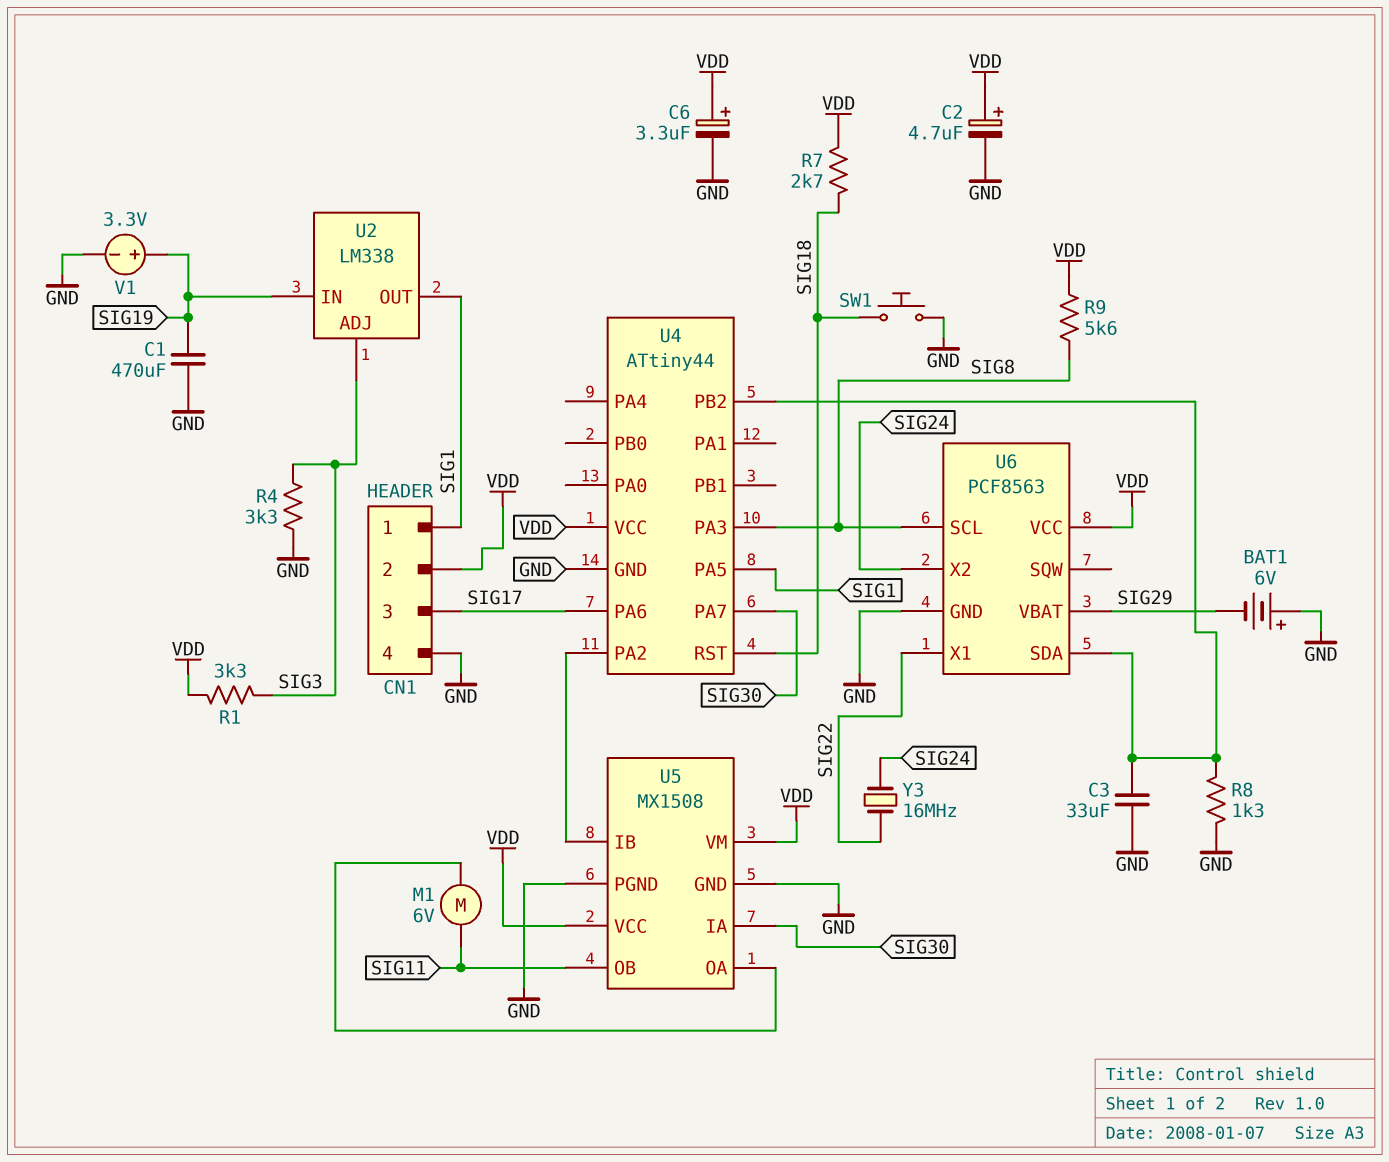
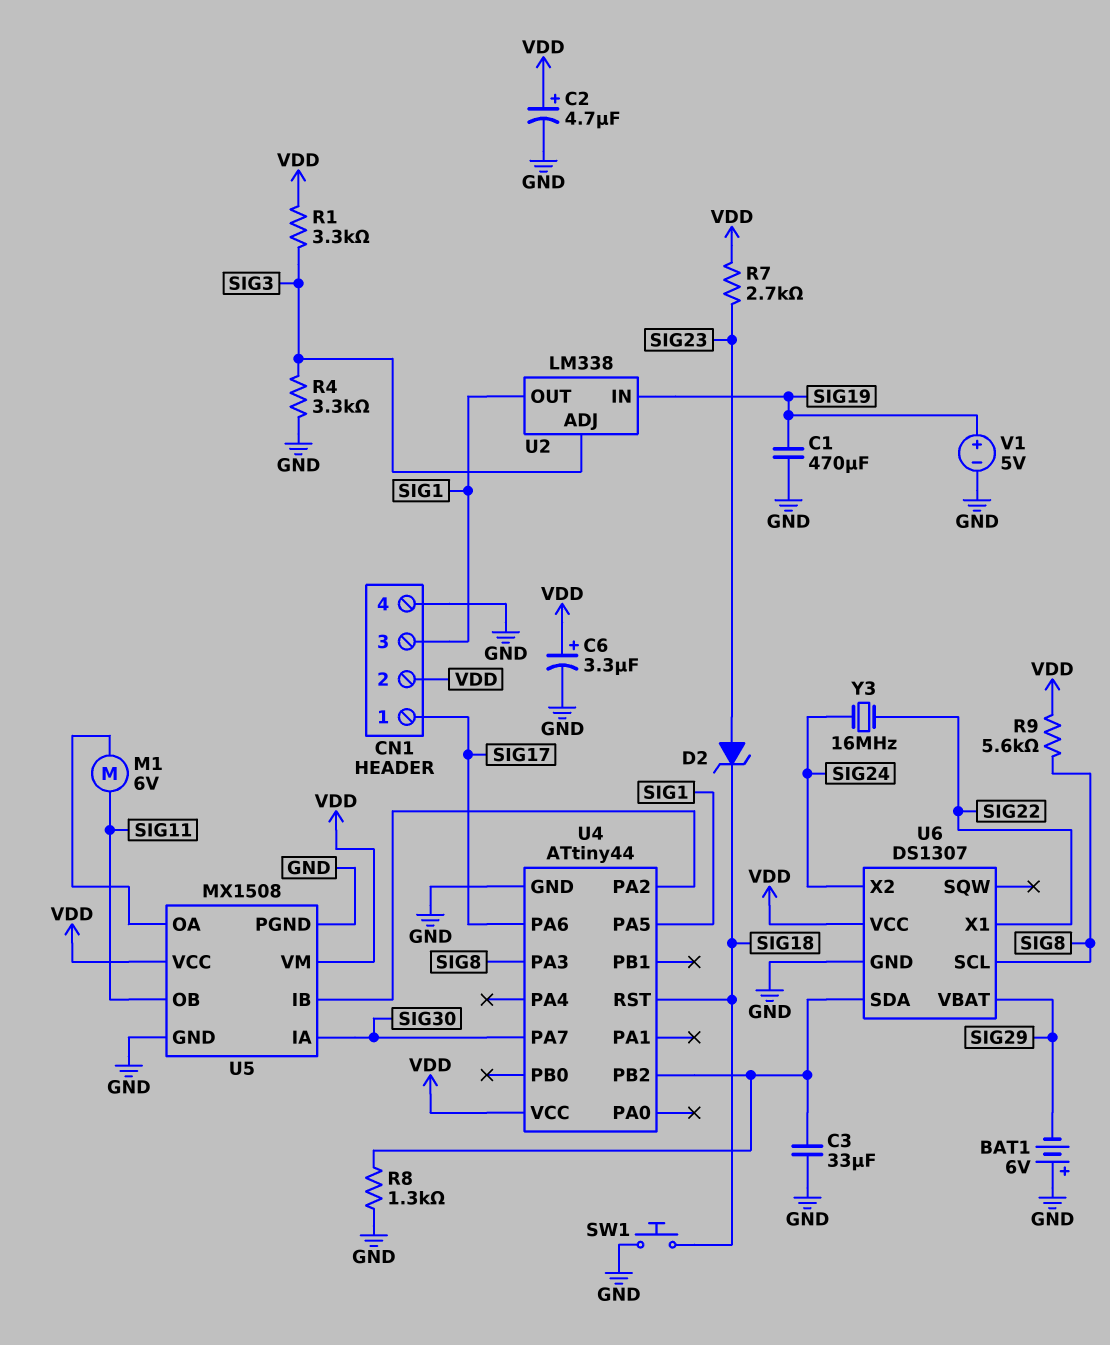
CN1 pin 1: SIG1 -> SIG17
CN1 pin 3: SIG17 -> SIG1
D2: none -> zener (A SIG23, K SIG18)
R7: 2.7k (SIG18, VDD) -> 2.7k (SIG23, VDD)
U6: PCF8563 -> DS1307
V1: 3.3V (plus SIG19, minus GND) -> 5V (plus SIG19, minus GND)

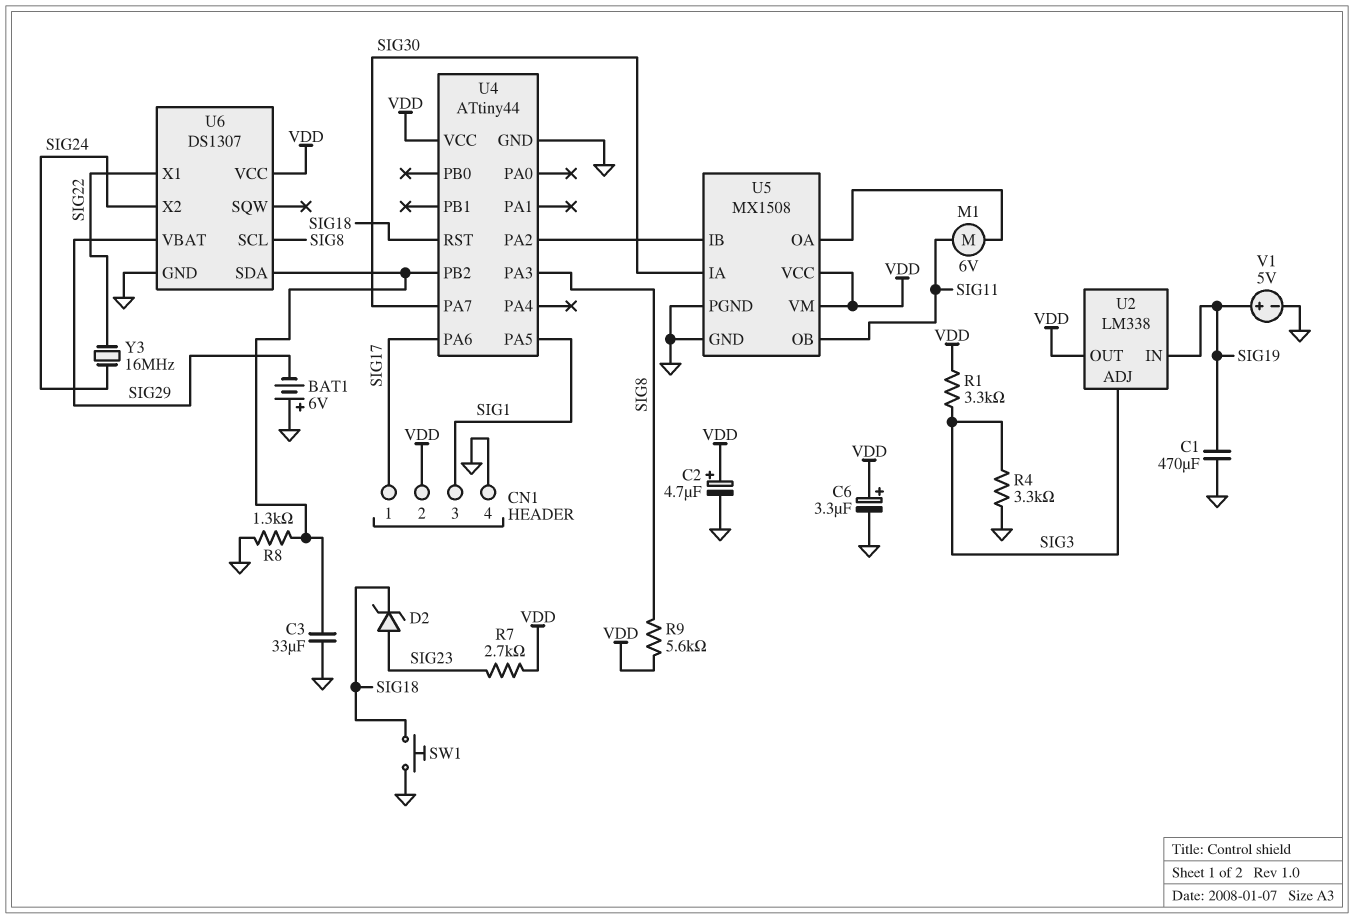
U2 pin OUT: SIG1 -> VDD

